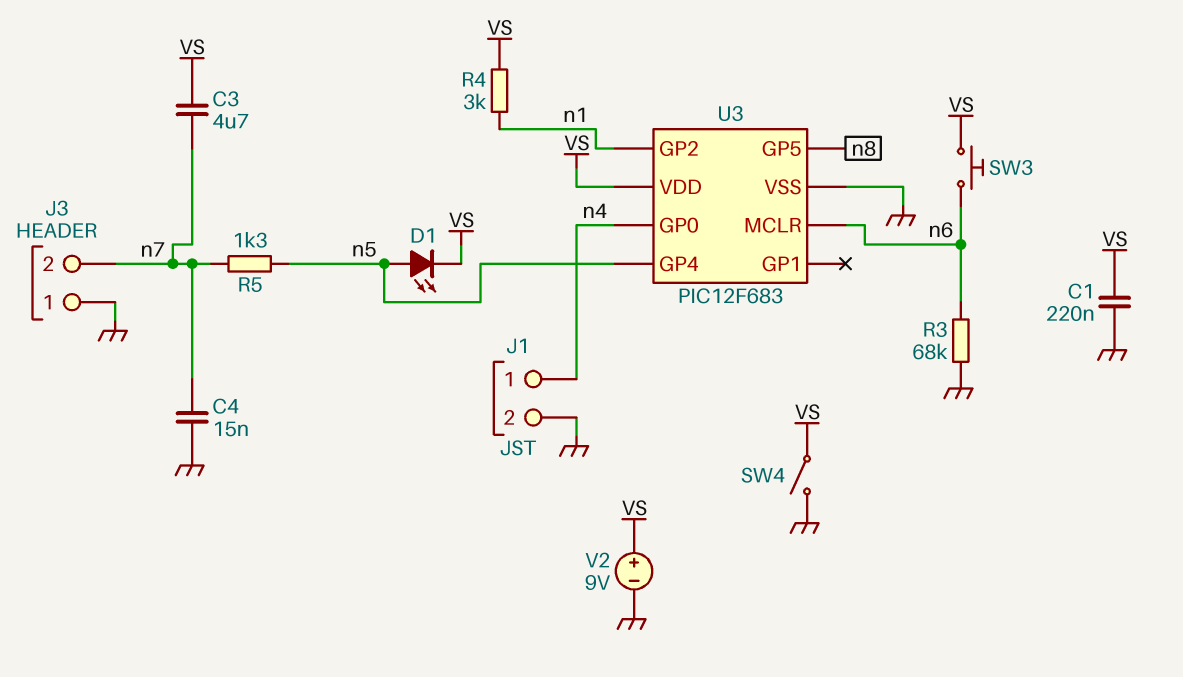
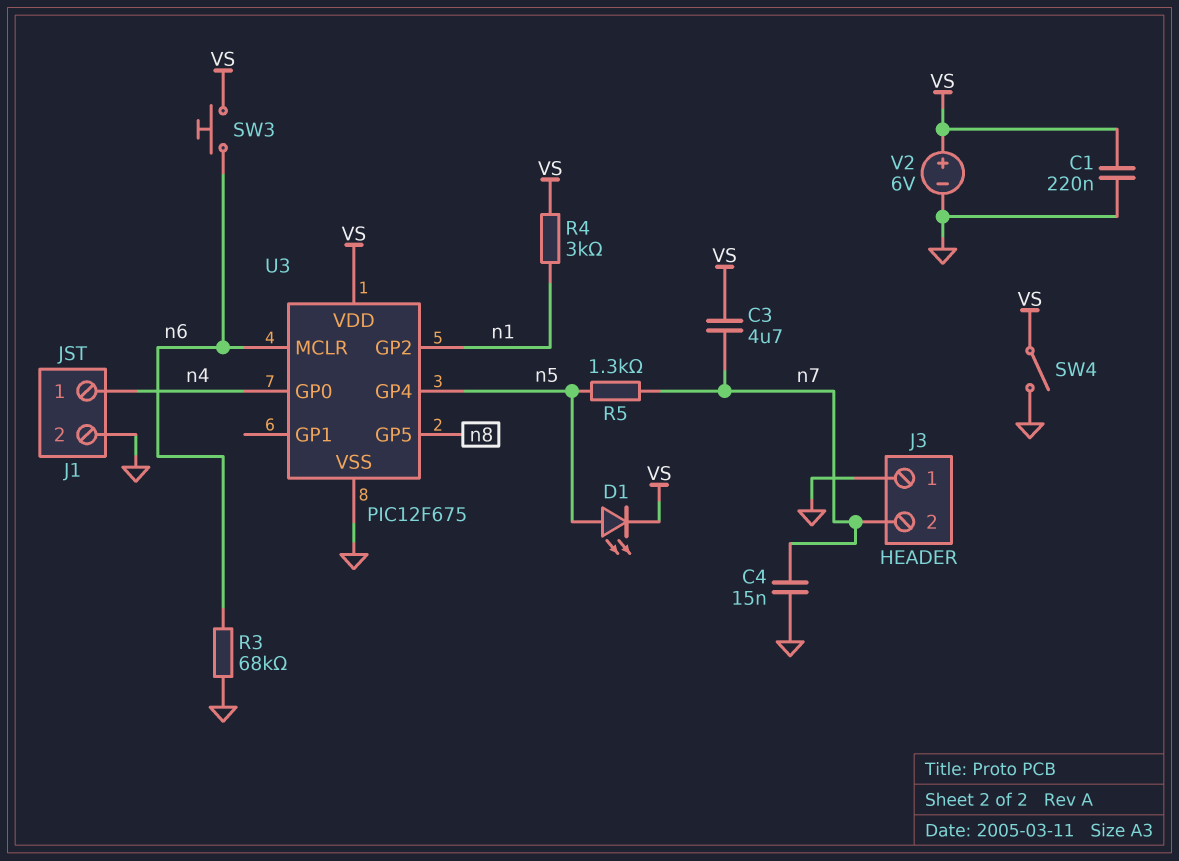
U3: PIC12F683 -> PIC12F675
V2: 9V (plus VS, minus GND) -> 6V (plus VS, minus GND)

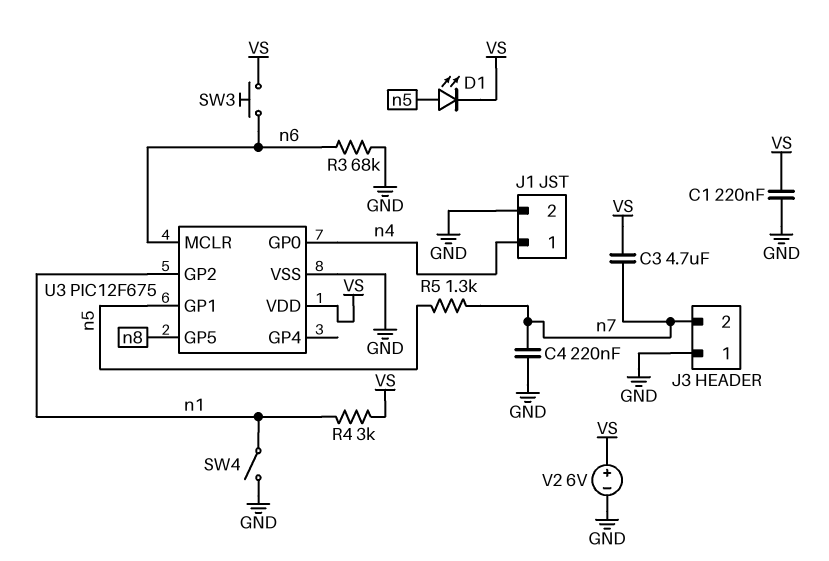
C4: 15nF (GND, n7) -> 220nF (GND, n7)
SW4: switch (GND, VS) -> switch (GND, n1)
U3 pin GP1: none -> n5
U3 pin GP4: n5 -> none

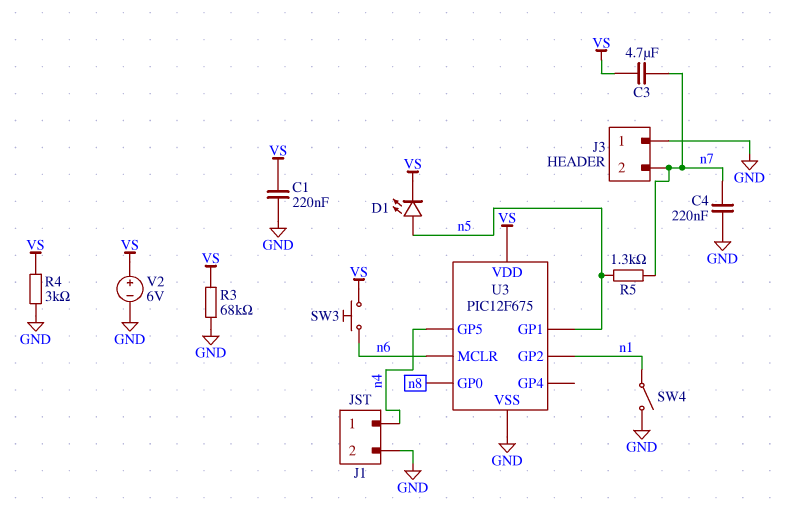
R3: 68k (GND, n6) -> 68k (GND, VS)
R4: 3k (VS, n1) -> 3k (GND, VS)
U3 pin GP0: n4 -> n8
U3 pin GP5: n8 -> n4

